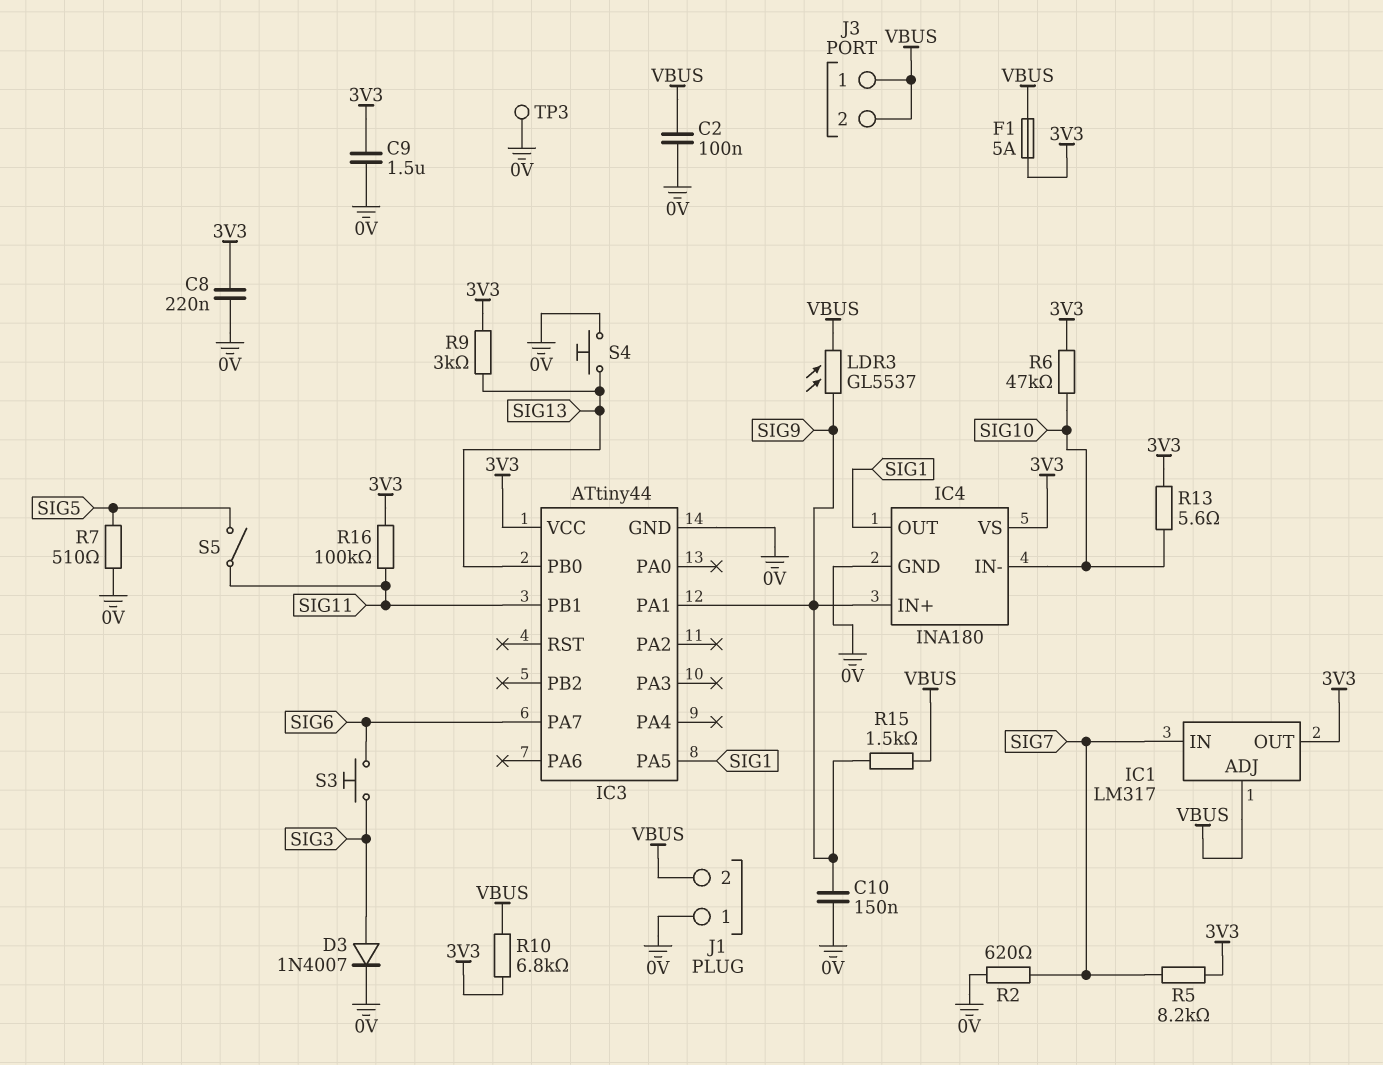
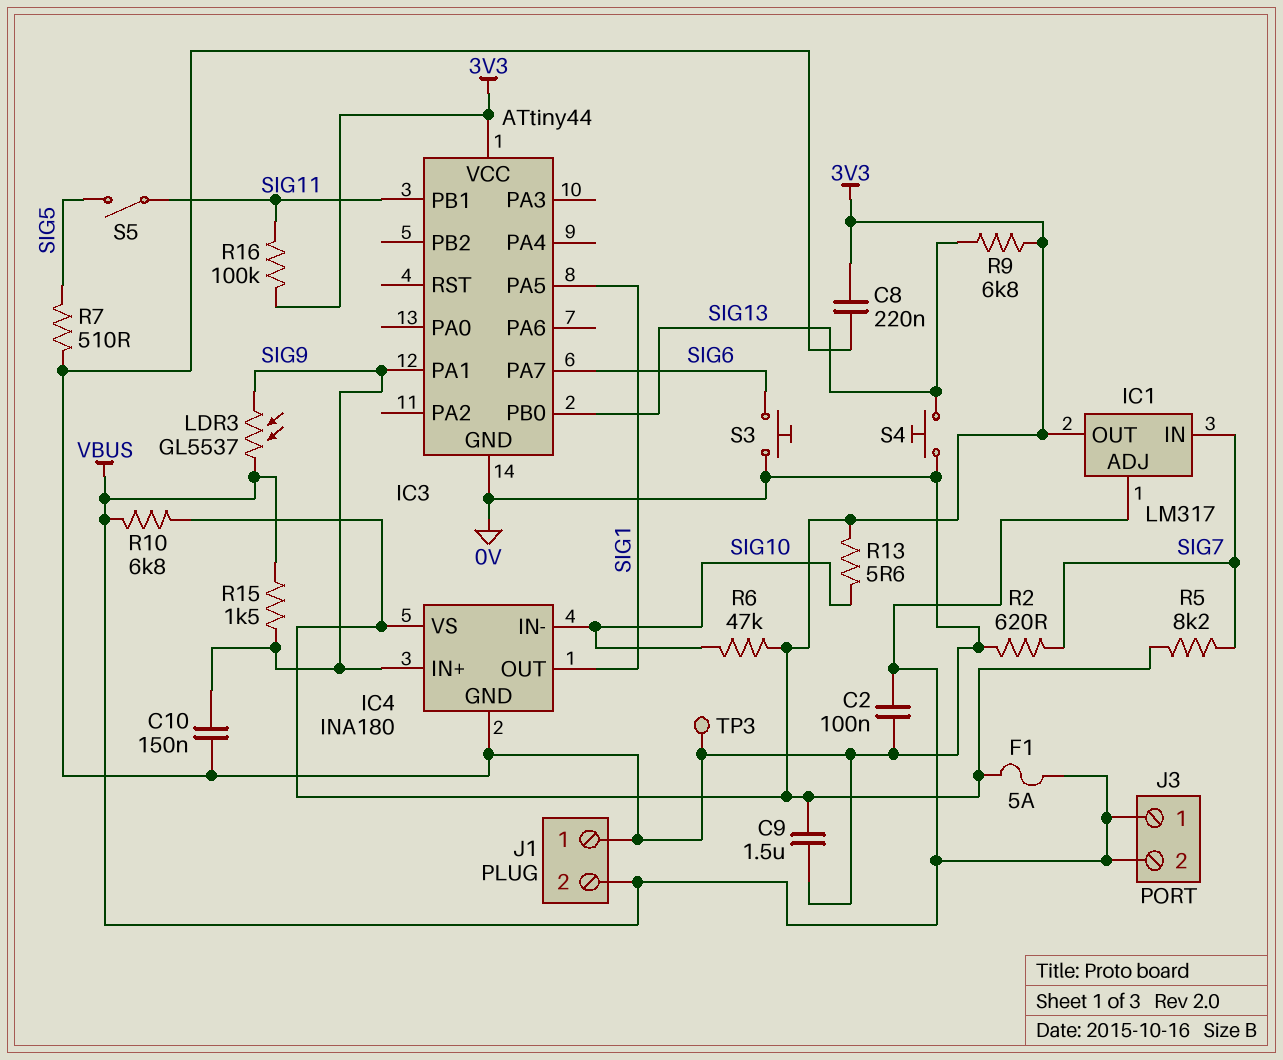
D3: diode 1N4007 (A SIG3, K 0V) -> none
R9: 3k (3V3, SIG13) -> 6.8k (3V3, SIG13)
S3: button (SIG3, SIG6) -> button (0V, SIG6)

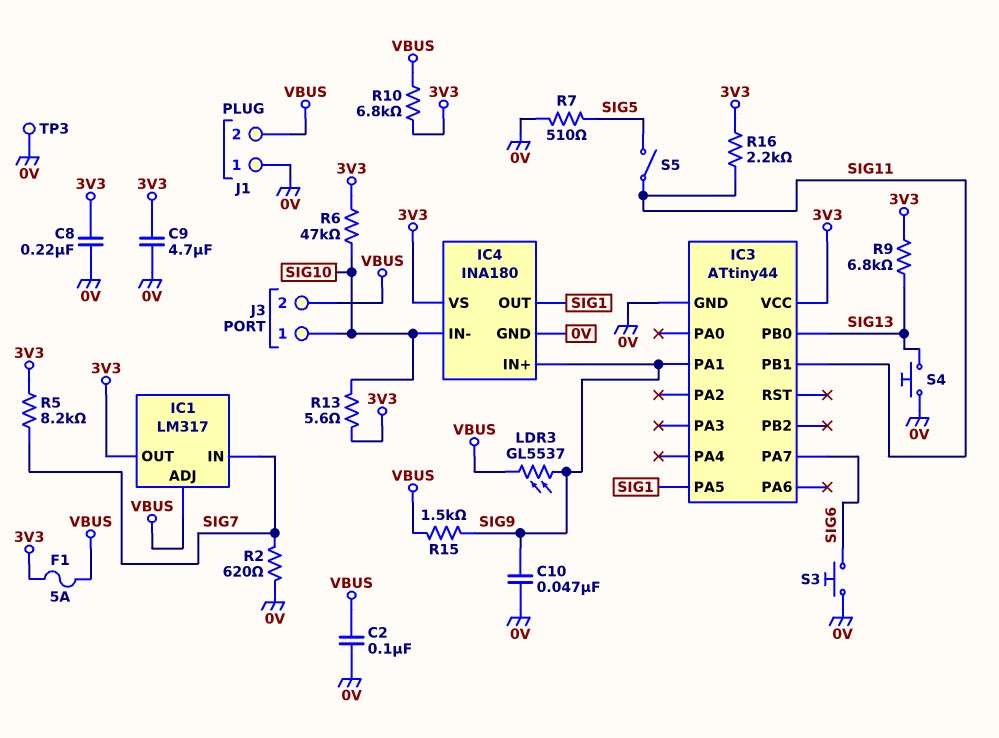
C9: 1.5uF (0V, 3V3) -> 4.7uF (0V, 3V3)
C10: 150nF (0V, SIG9) -> 47nF (0V, SIG9)
J3 pin 1: VBUS -> SIG10
R16: 100k (3V3, SIG11) -> 2.2k (3V3, SIG11)

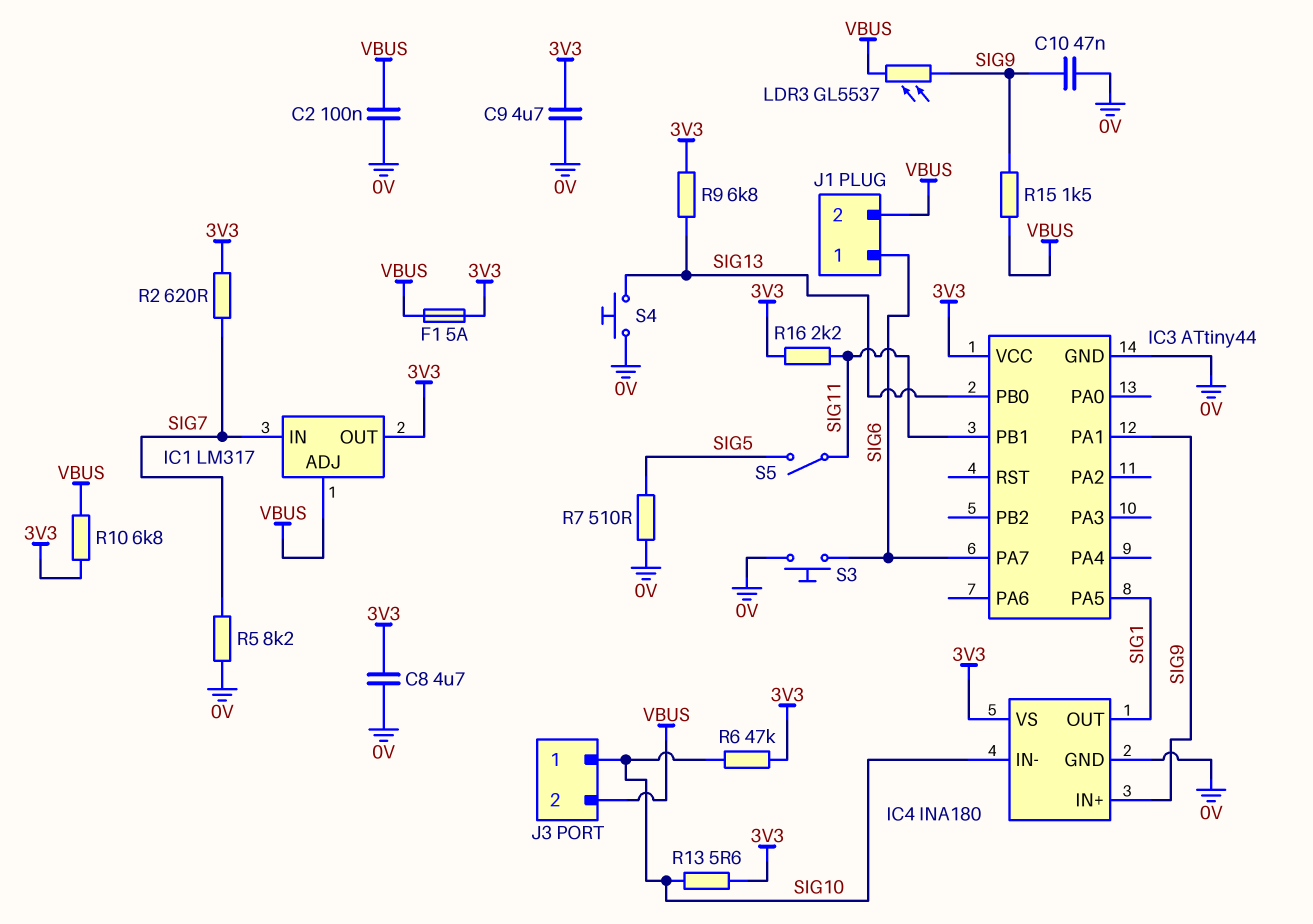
C8: 220nF (0V, 3V3) -> 4.7uF (0V, 3V3)
J1 pin 1: 0V -> SIG6
R2: 620 (0V, SIG7) -> 620 (3V3, SIG7)
R5: 8.2k (3V3, SIG7) -> 8.2k (0V, SIG7)
TP3: test point (0V) -> none

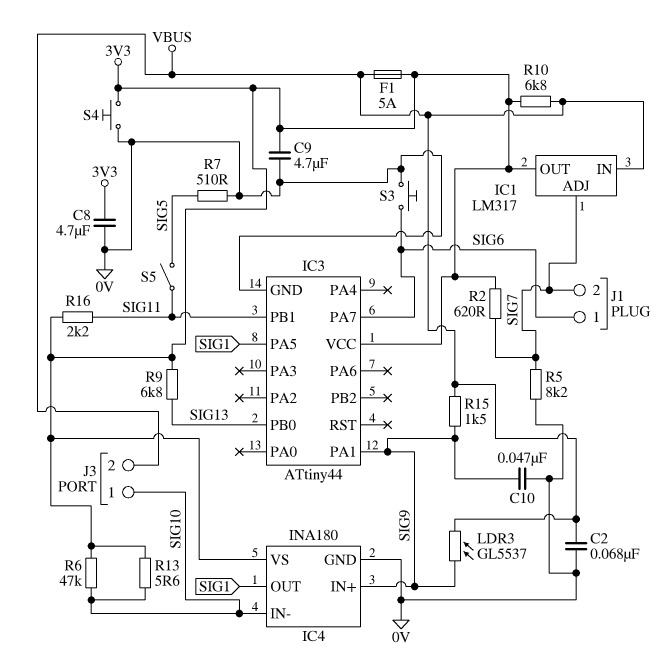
C2: 100nF (0V, VBUS) -> 68nF (0V, VBUS)
IC1 pin ADJ: VBUS -> SIG7
IC1 pin IN: SIG7 -> VBUS
J1 pin 2: VBUS -> SIG7
S4: button (0V, SIG13) -> button (0V, 3V3)

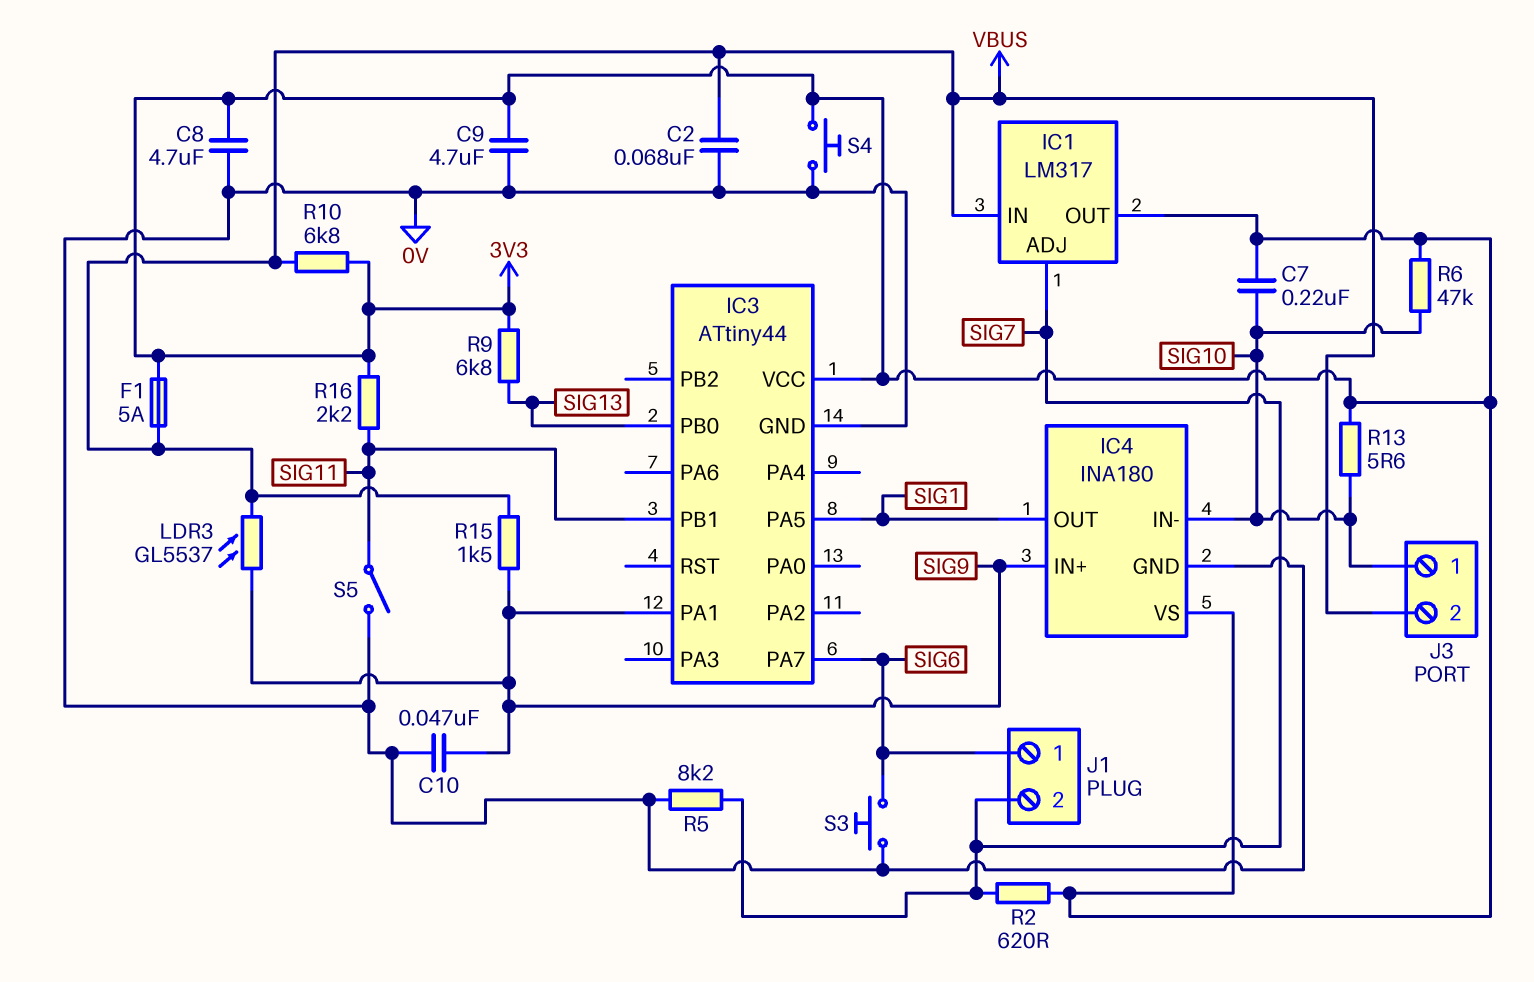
C7: none -> 220nF (3V3, SIG10)
R7: 510 (0V, SIG5) -> none
S5: switch (SIG5, SIG11) -> switch (0V, SIG11)

